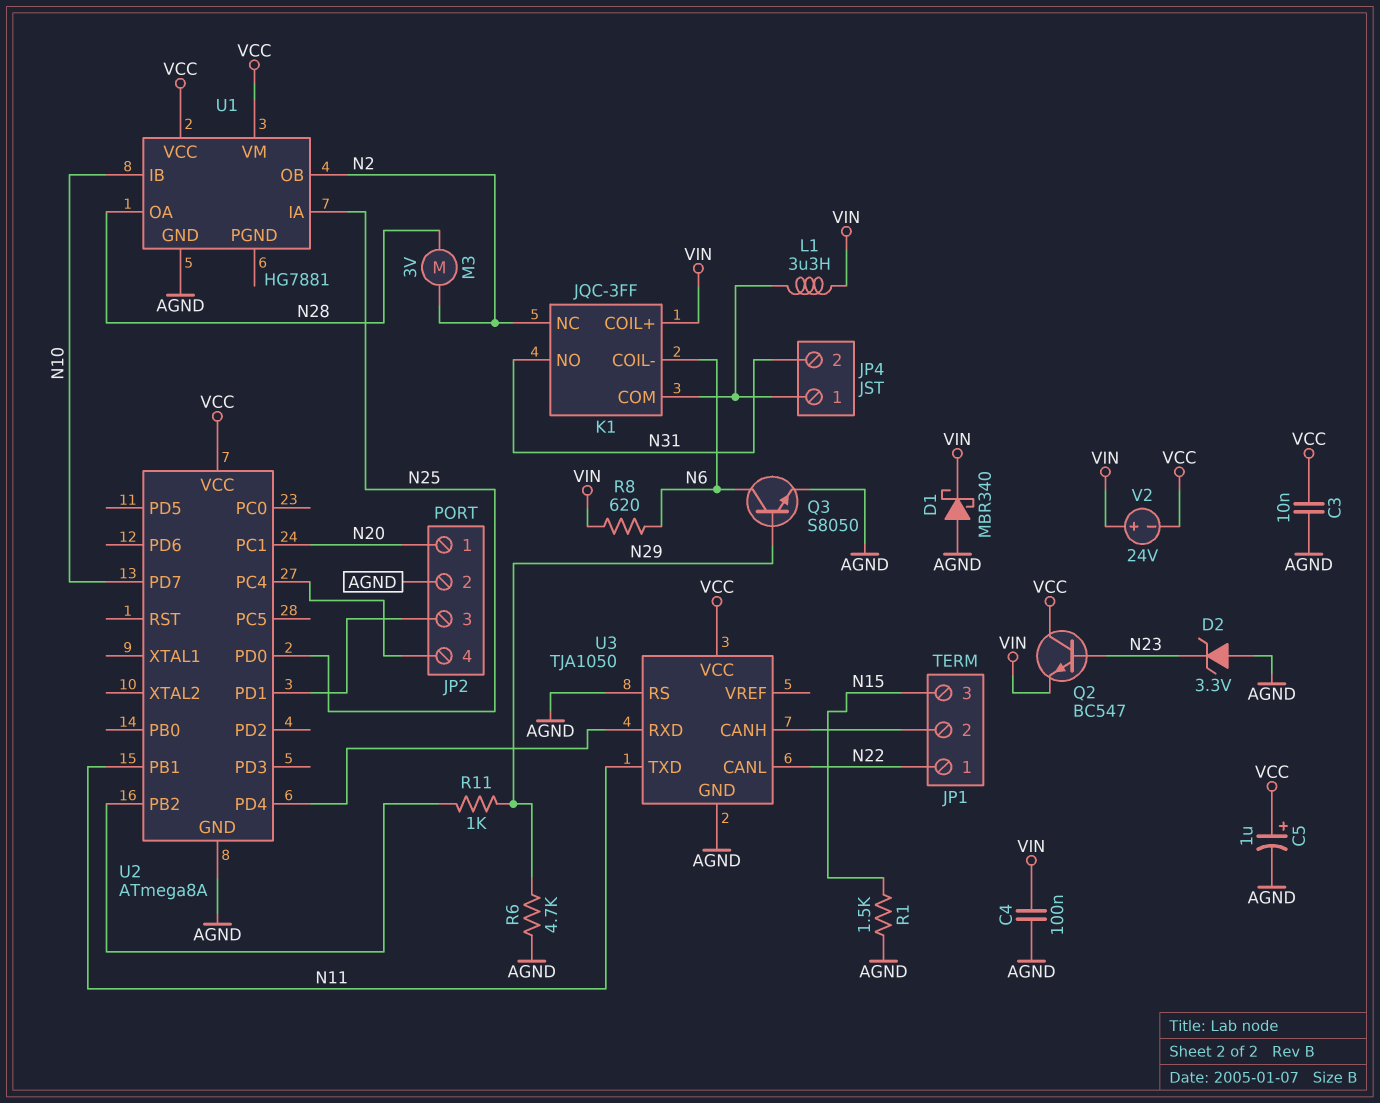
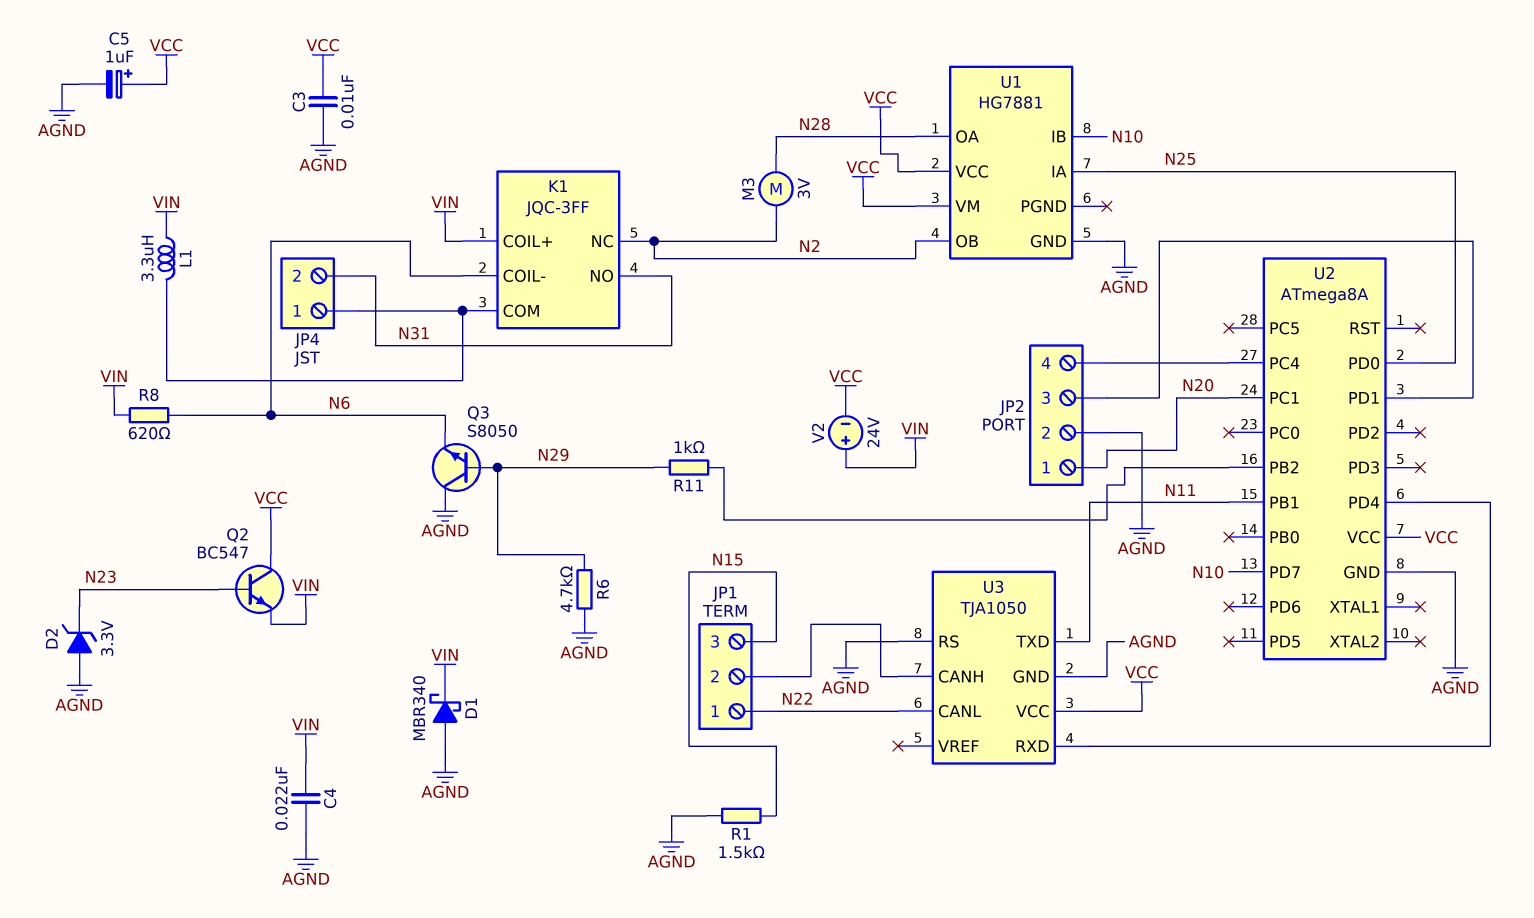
C4: 100nF (AGND, VIN) -> 22nF (AGND, VIN)
Q3: NPN S8050 (B N29, C N6, E AGND) -> NPN S8050 (B N29, C AGND, E N6)

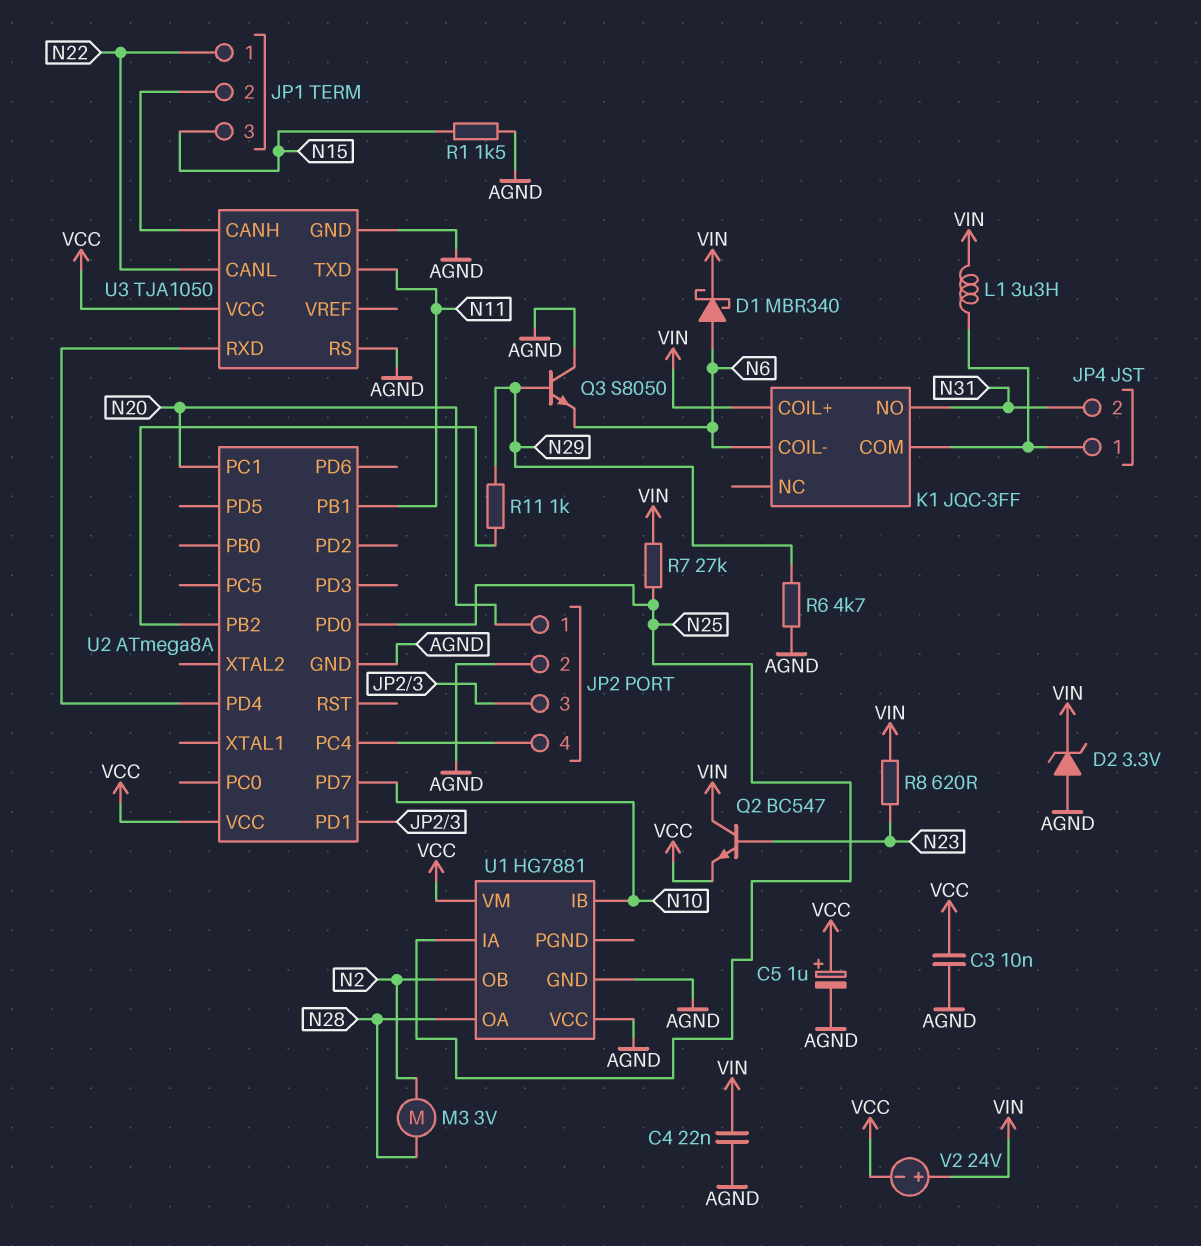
D1: schottky MBR340 (A AGND, K VIN) -> schottky MBR340 (A N6, K VIN)
D2: zener 3.3V (A AGND, K N23) -> zener 3.3V (A AGND, K VIN)
K1 pin NC: N2 -> none
Q2: NPN BC547 (B N23, C VCC, E VIN) -> NPN BC547 (B N23, C VIN, E VCC)
R7: none -> 27k (N25, VIN)
R8: 620 (N6, VIN) -> 620 (N23, VIN)
U1 pin VCC: VCC -> AGND

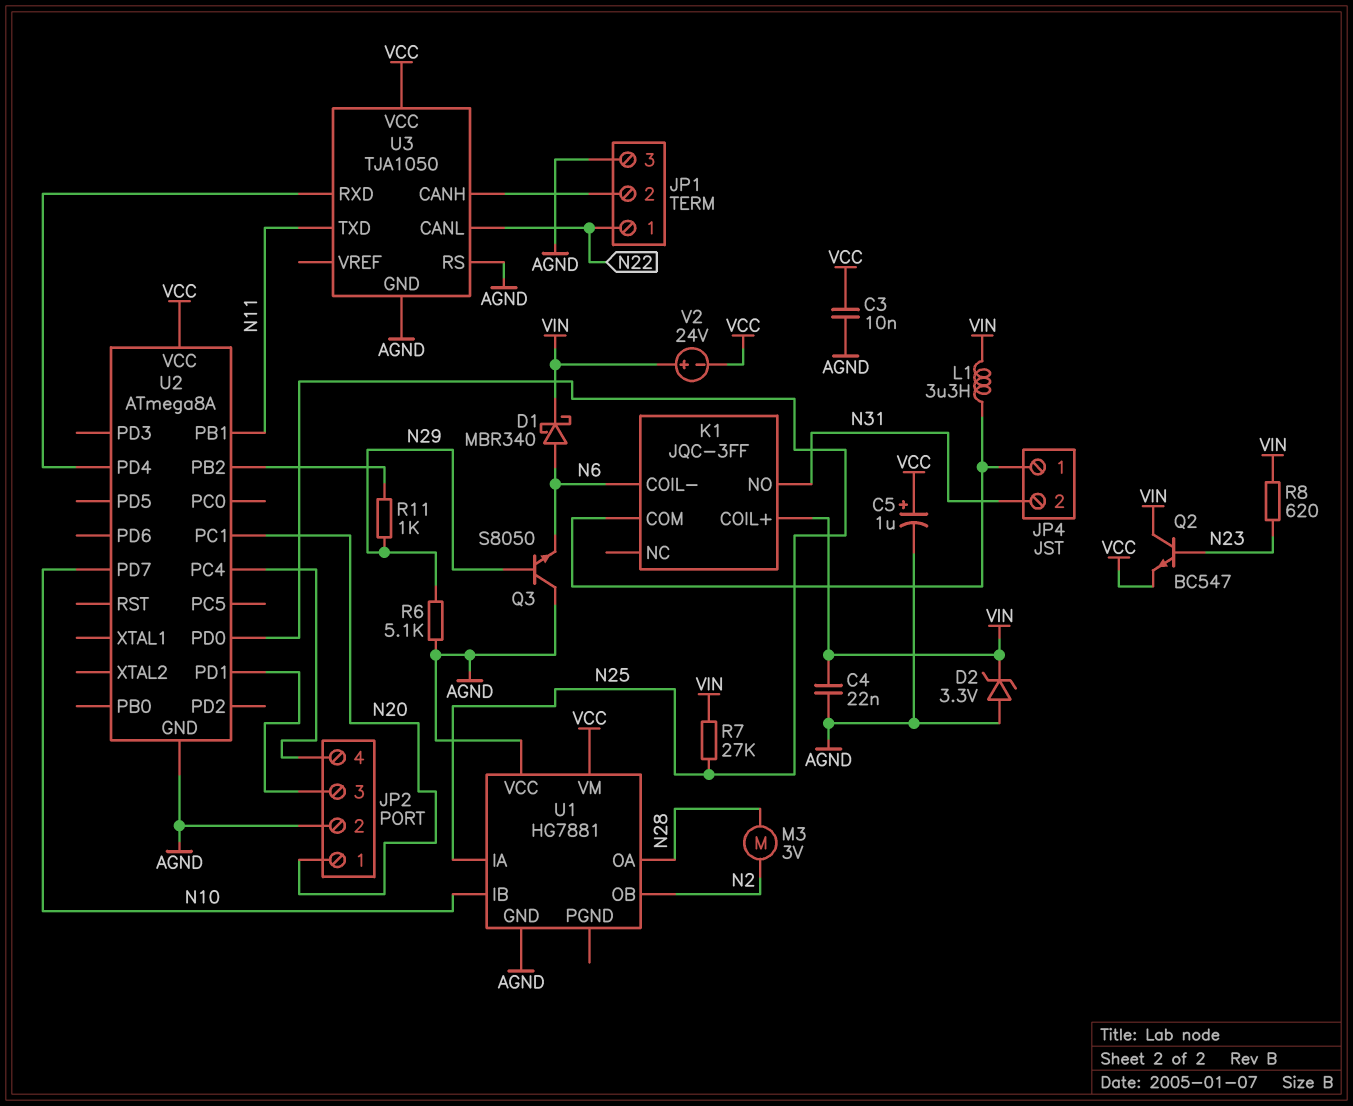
JP1 pin 3: N15 -> AGND
R1: 1.5k (AGND, N15) -> none
R6: 4.7k (AGND, N29) -> 5.1k (AGND, N29)

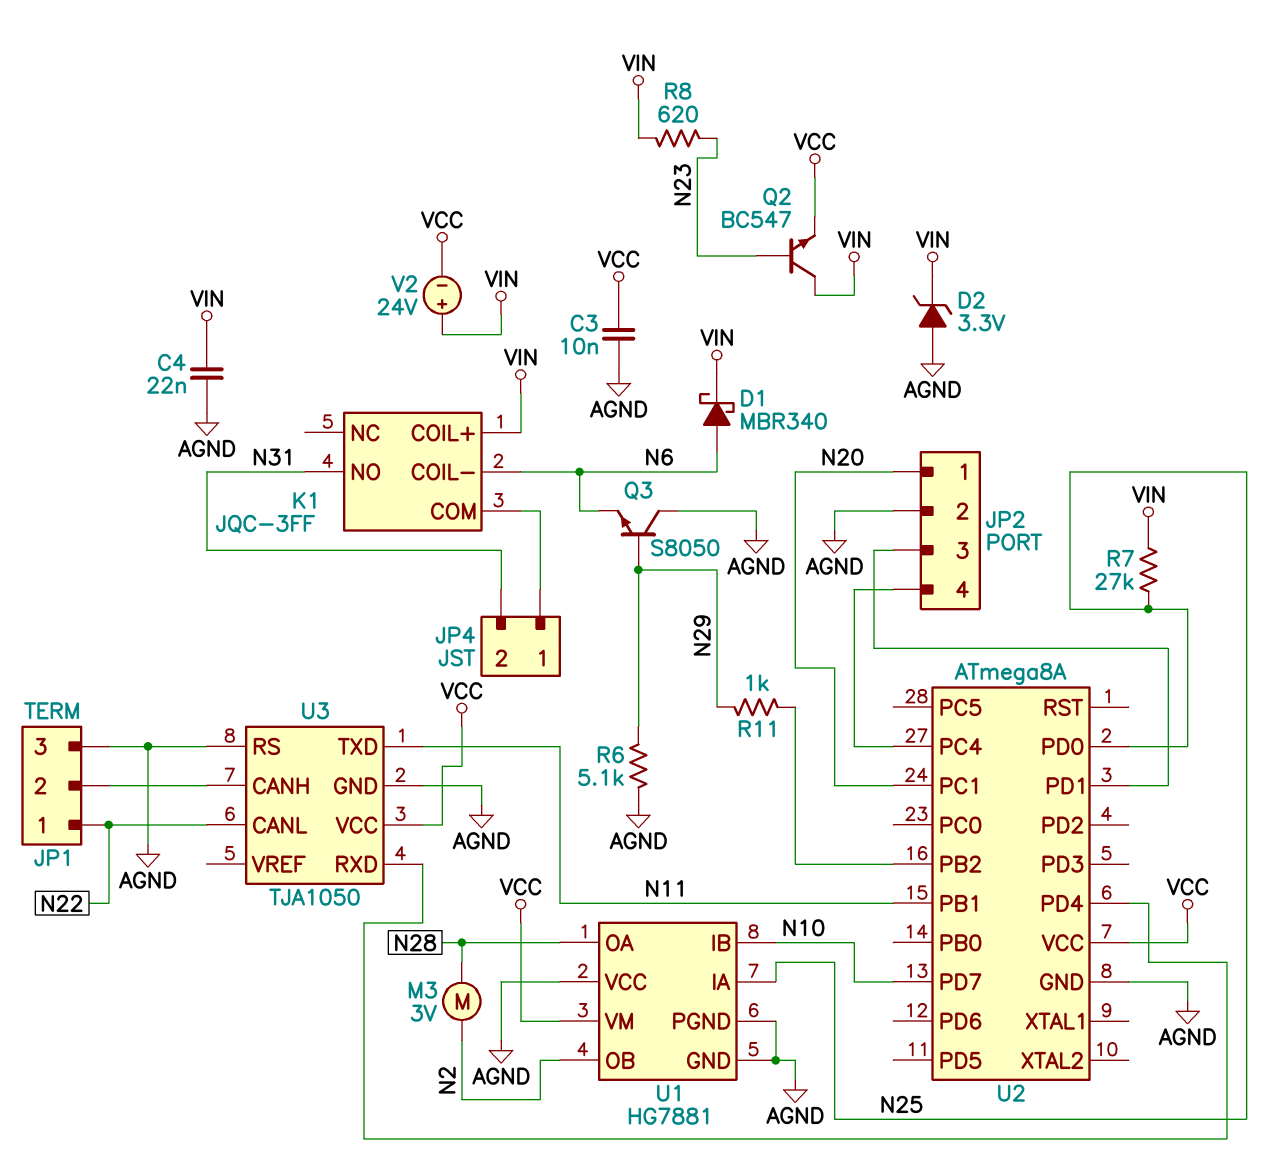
C5: 1uF (plus VCC, minus AGND) -> none
L1: 3.3uH (JP4/1, VIN) -> none
U1 pin PGND: none -> AGND

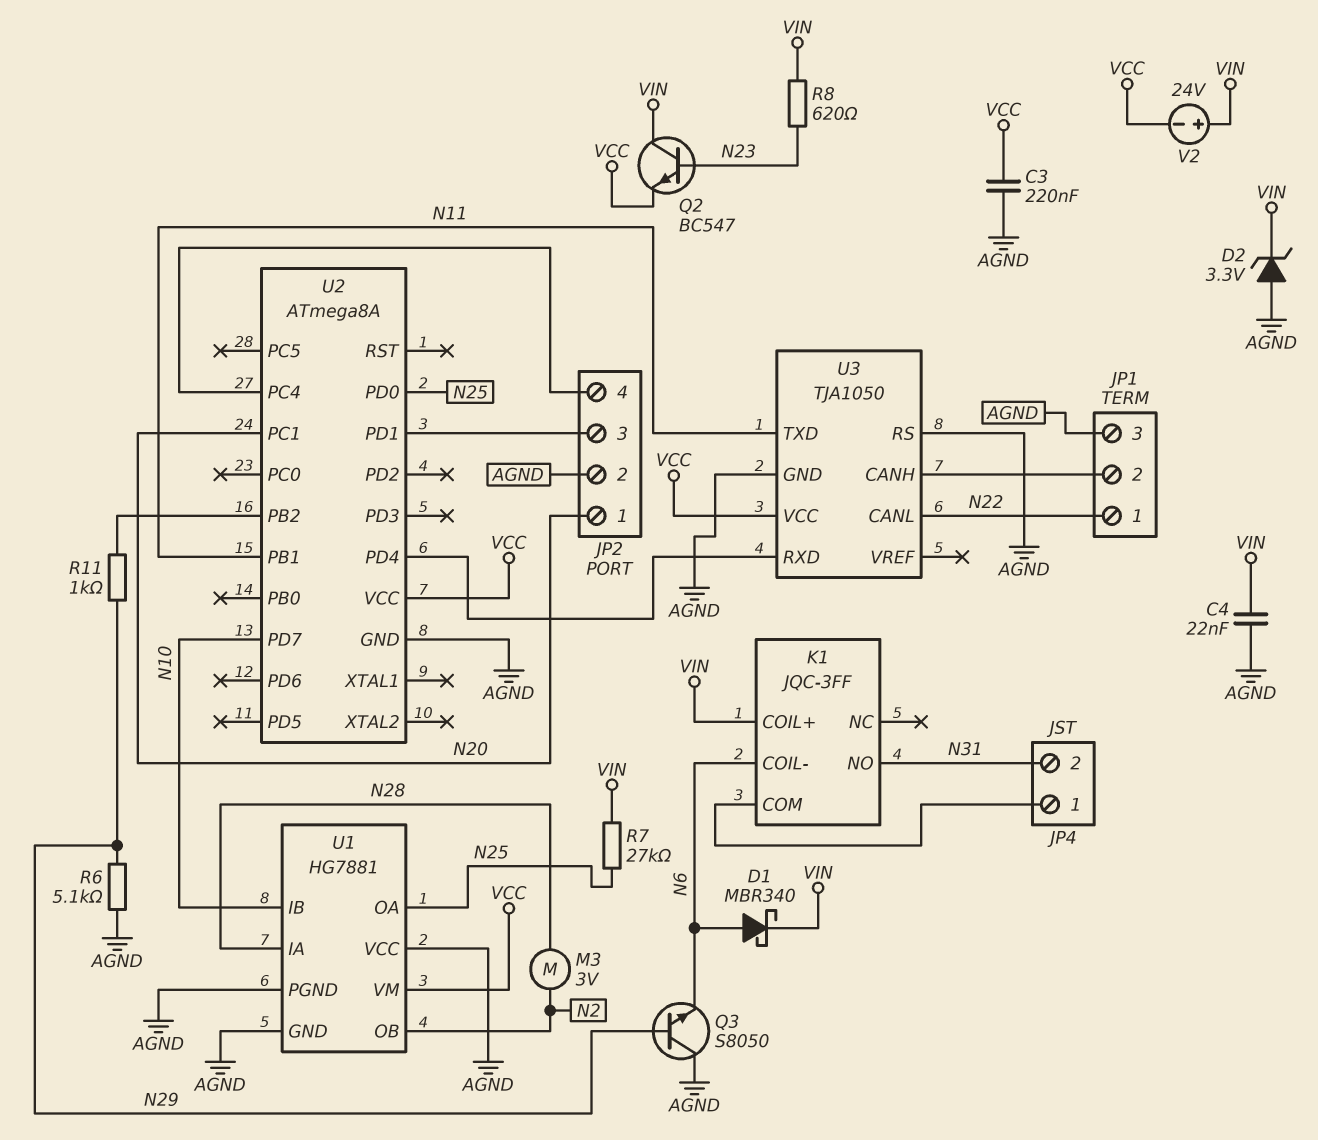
C3: 10nF (AGND, VCC) -> 220nF (AGND, VCC)
U1 pin IA: N25 -> N28
U1 pin OA: N28 -> N25

